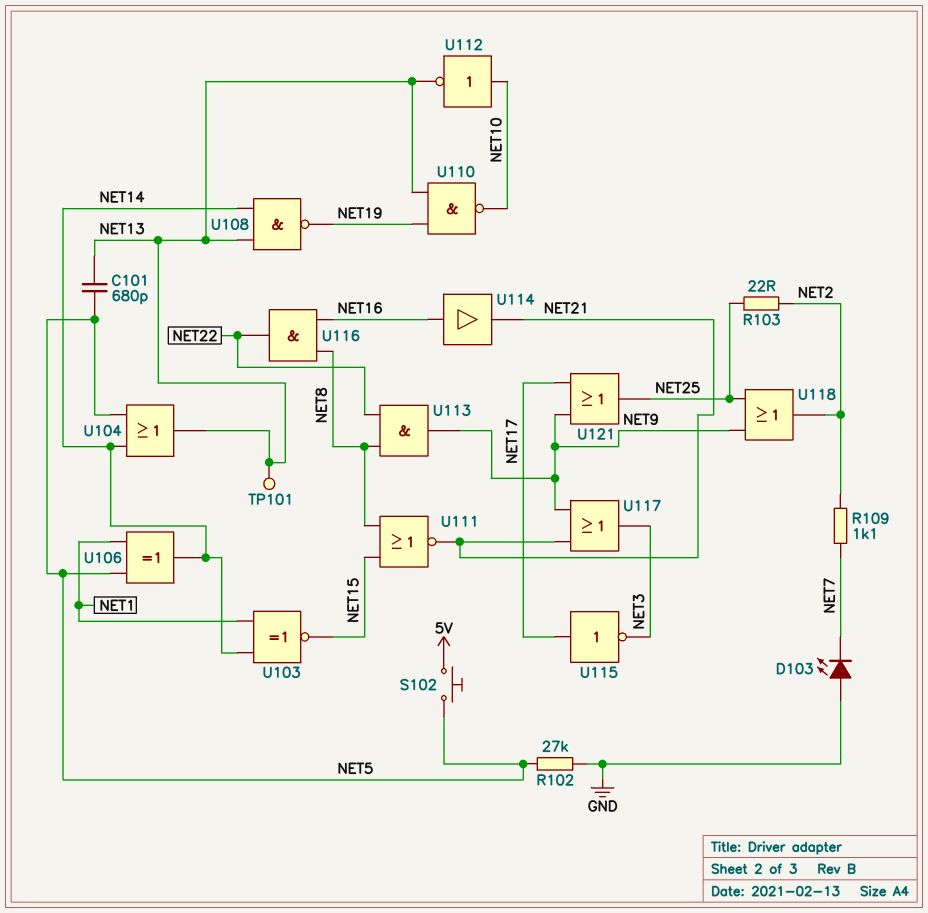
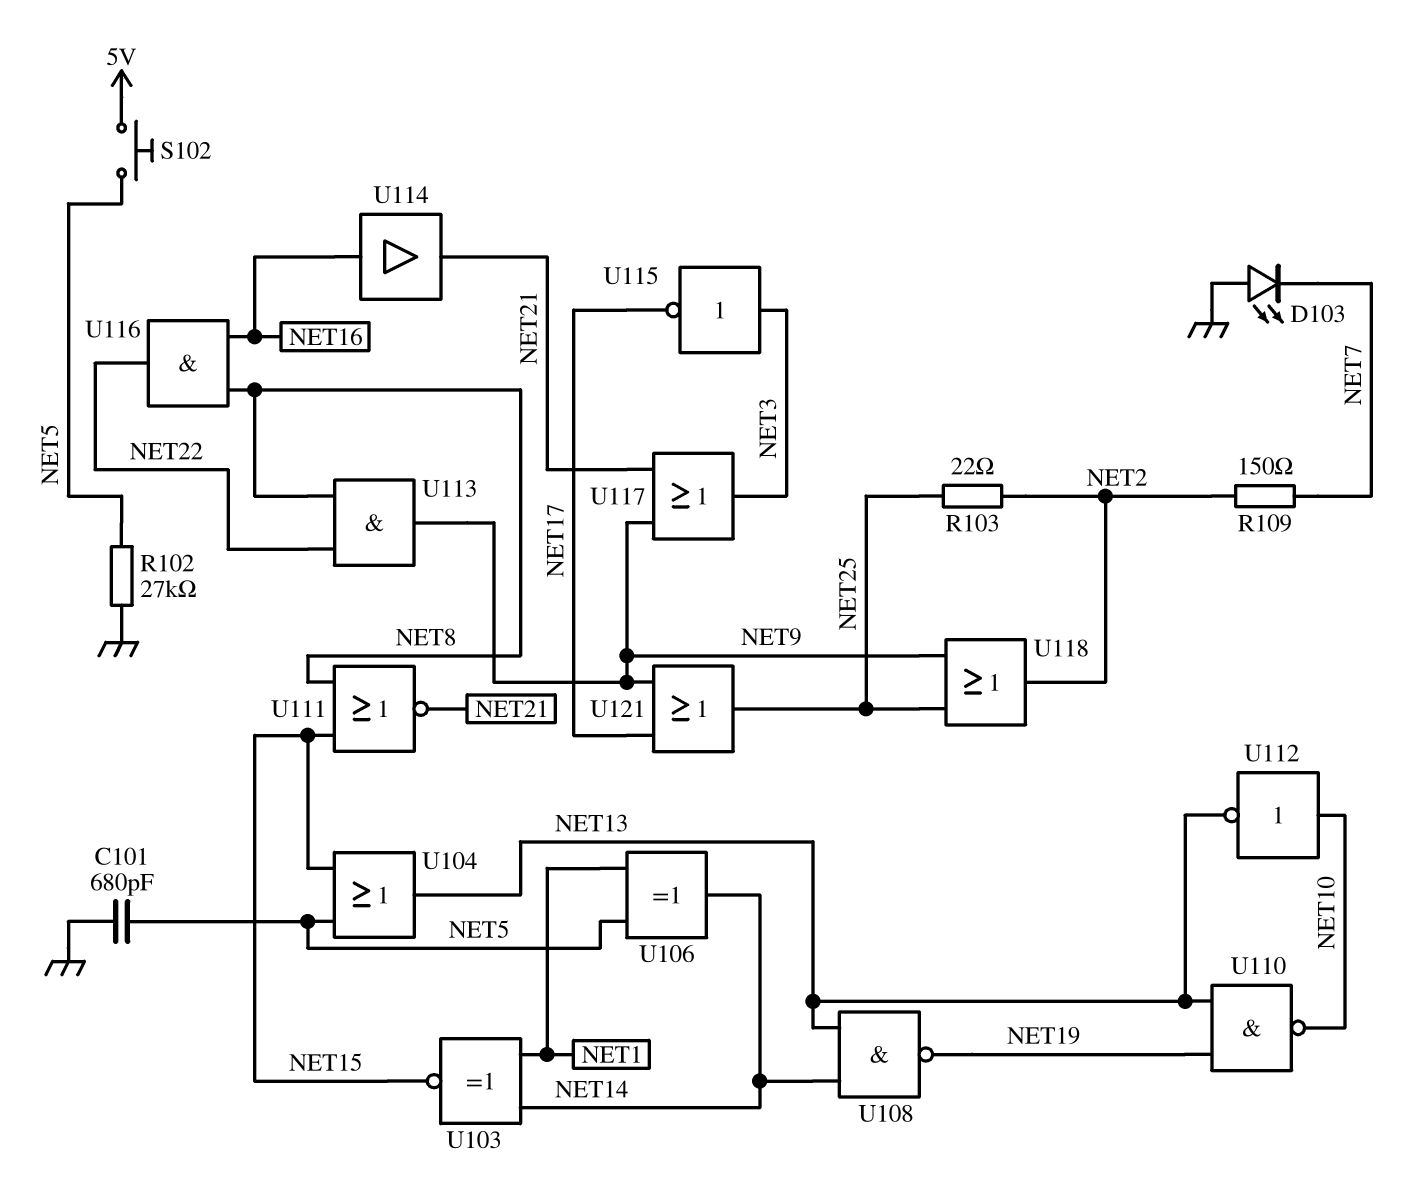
C101: 680pF (NET5, NET13) -> 680pF (GND, NET5)
R109: 1.1k (NET2, NET7) -> 150 (NET2, NET7)
TP101: test point (NET13) -> none
U104: OR (in NET5, in NET14, out NET13) -> OR (in NET5, in NET15, out NET13)
U115: NOT (in NET17, out NET3) -> NOT (in NET3, out NET17)

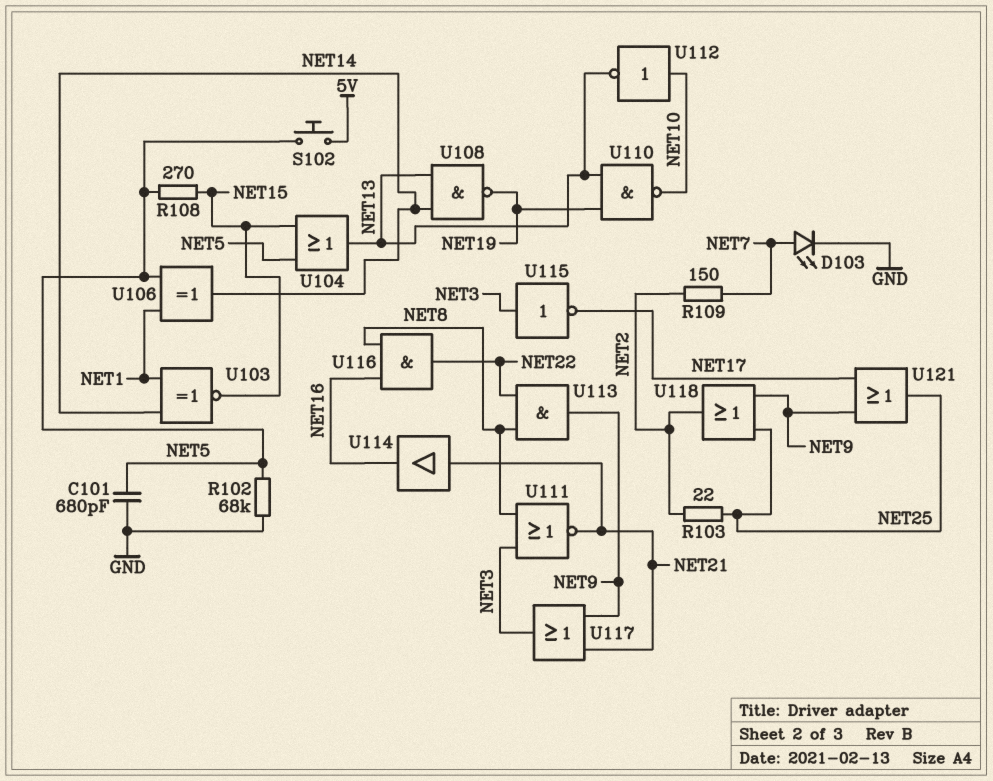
D103: LED (A GND, K NET7) -> LED (A NET7, K GND)
R102: 27k (GND, NET5) -> 68k (GND, NET5)
R108: none -> 270 (NET5, NET15)
U111: NOR (in NET8, in NET15, out NET21) -> NOR (in NET3, in NET8, out NET21)
U114: buffer (in NET16, out NET21) -> buffer (in NET21, out NET16)

